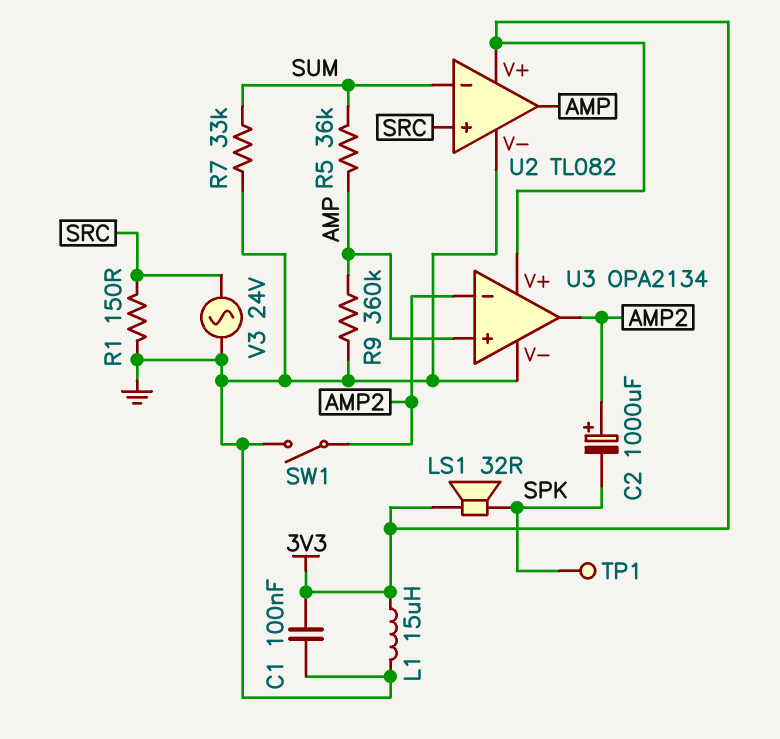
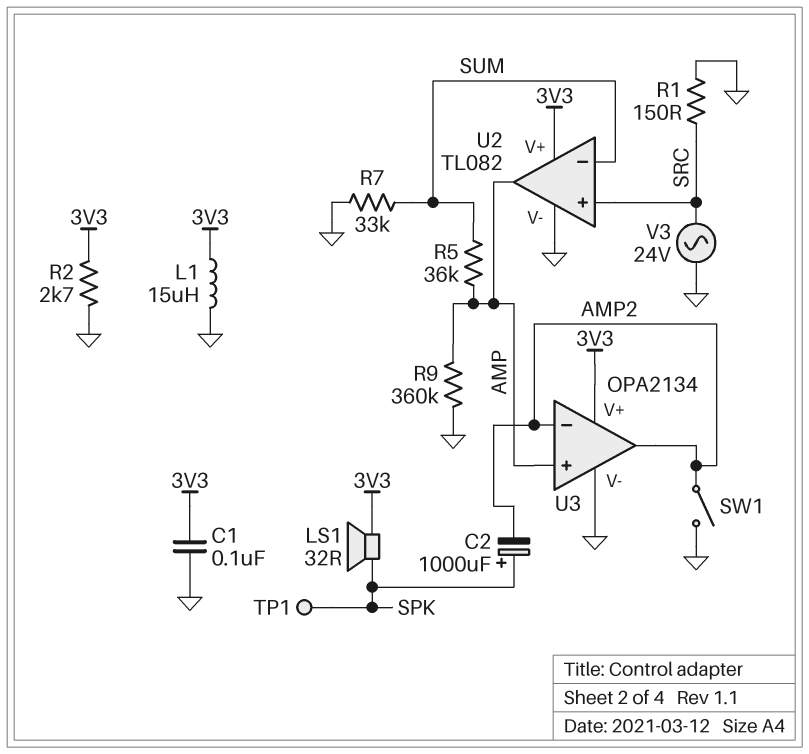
C2: 1000uF (plus AMP2, minus SPK) -> 1000uF (plus SPK, minus AMP2)
R2: none -> 2.7k (3V3, GND)

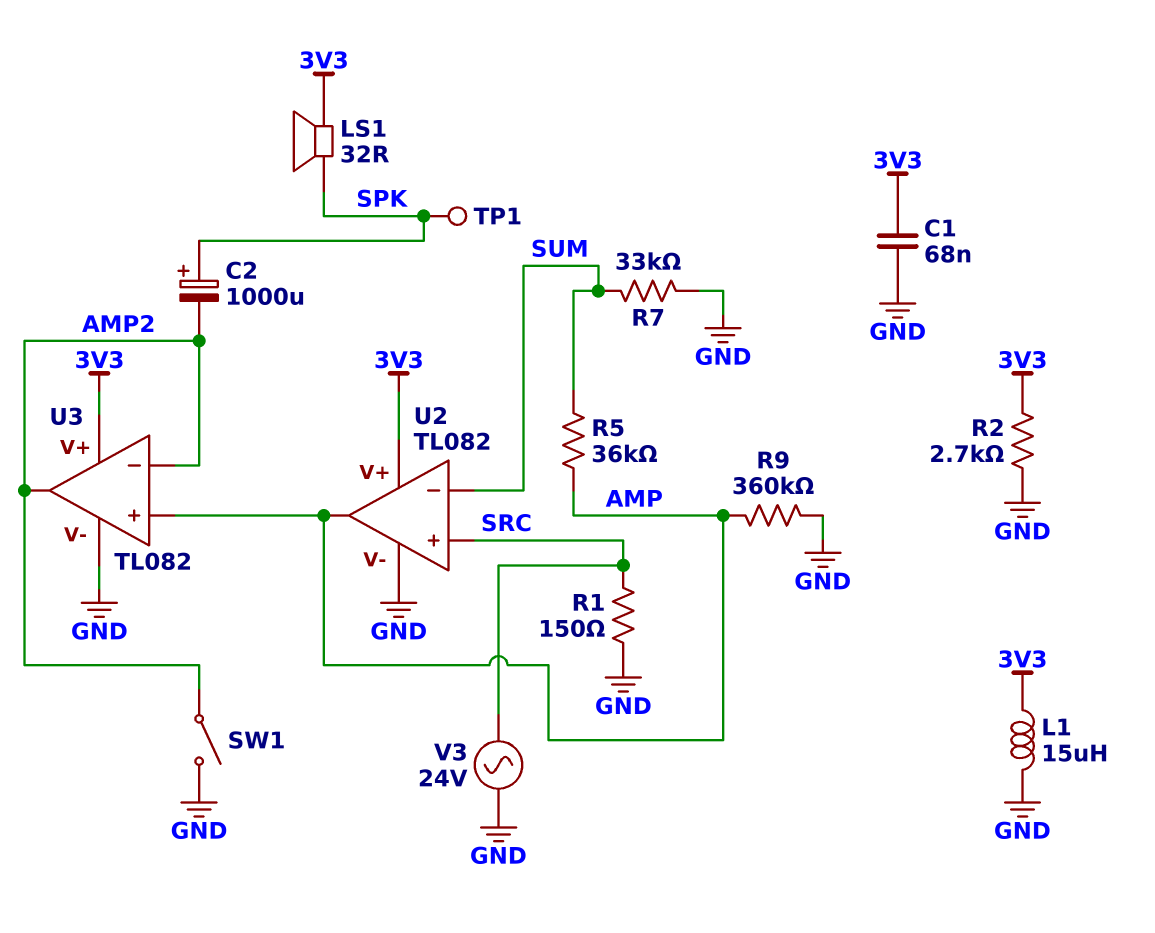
C1: 100nF (3V3, GND) -> 68nF (3V3, GND)
U3: OPA2134 -> TL082

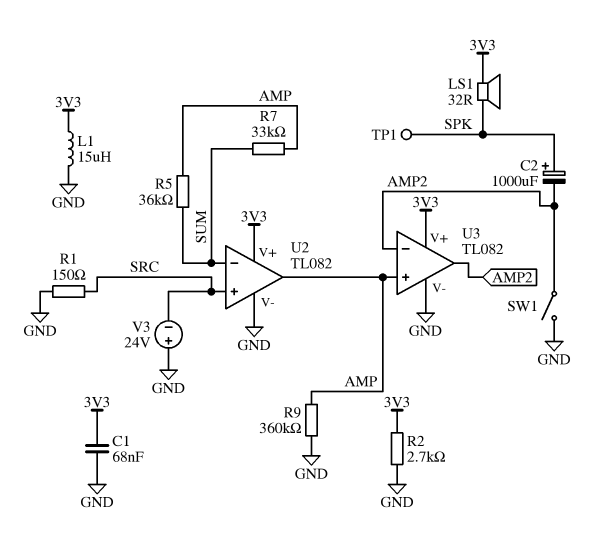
R7: 33k (GND, SUM) -> 33k (AMP, SUM)
V3: AC 24V (GND, SRC) -> 24V (plus GND, minus SRC)

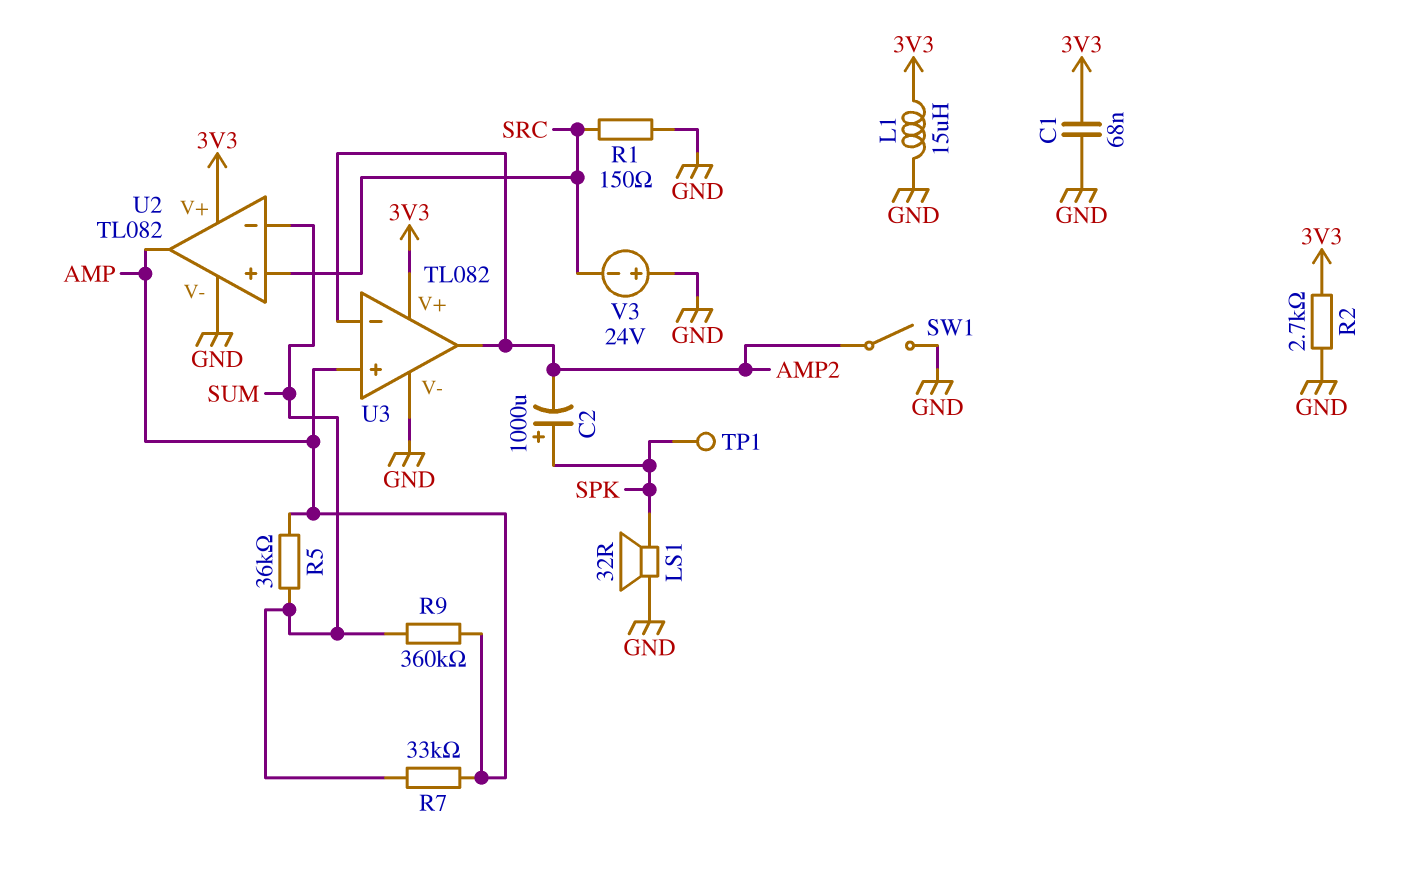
LS1: speaker 32R (3V3, SPK) -> speaker 32R (GND, SPK)
R9: 360k (AMP, GND) -> 360k (AMP, SUM)

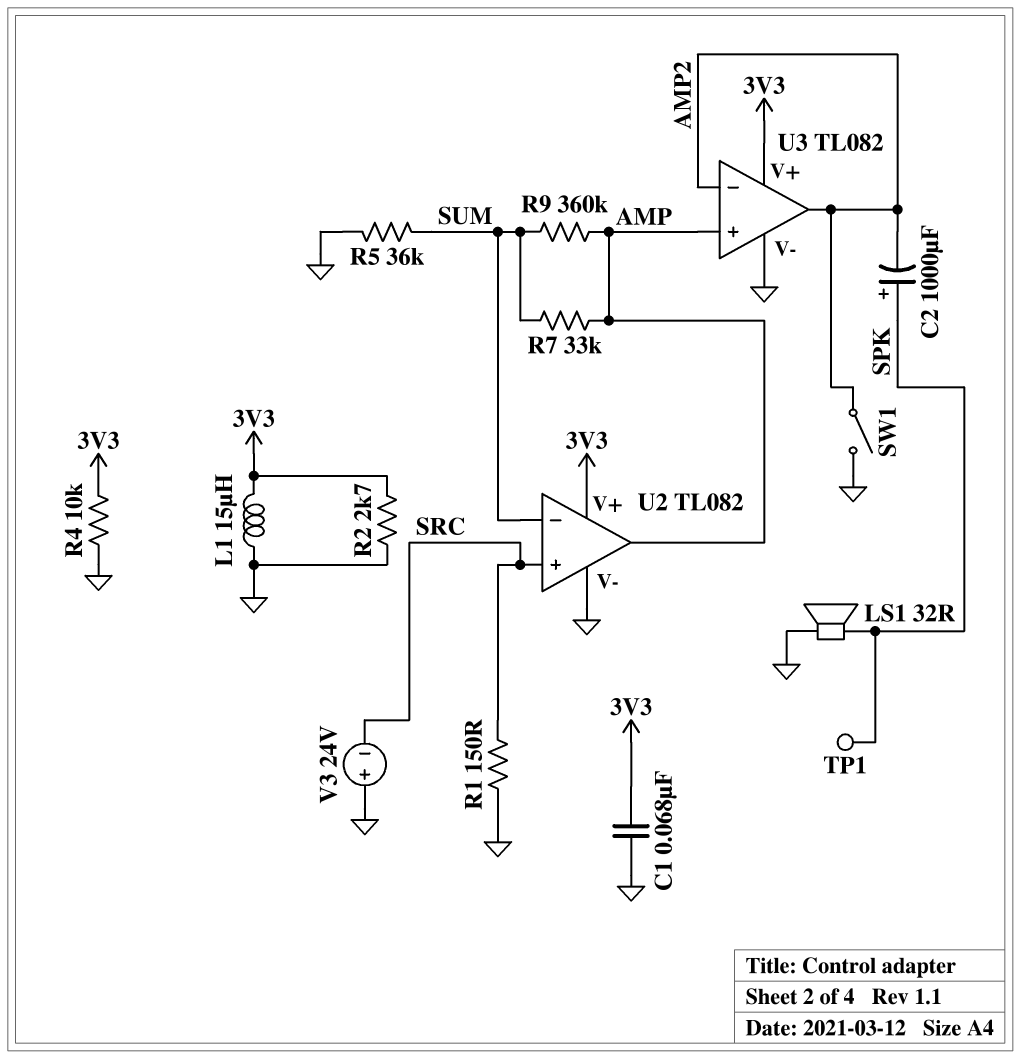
R4: none -> 10k (3V3, GND)
R5: 36k (AMP, SUM) -> 36k (GND, SUM)

